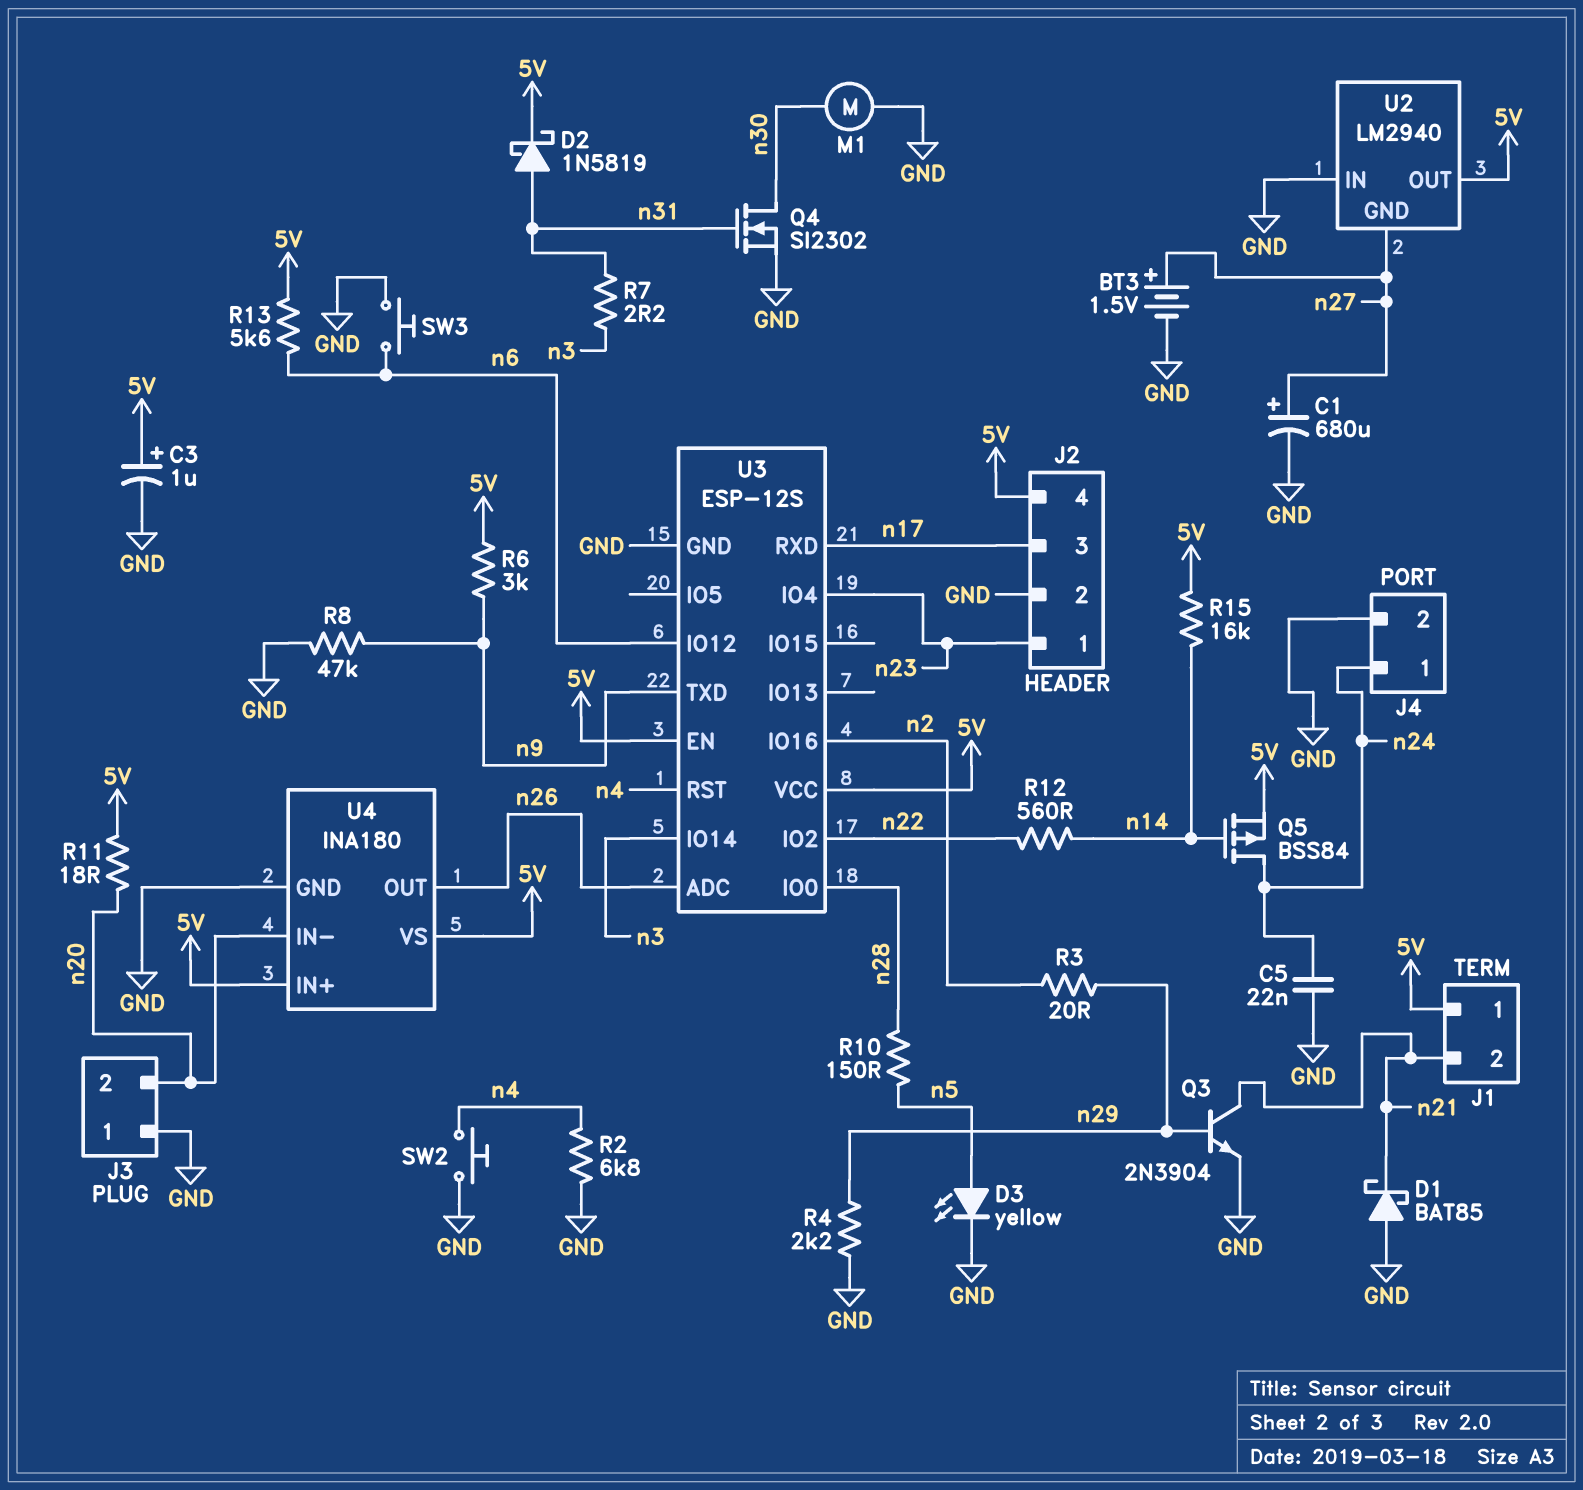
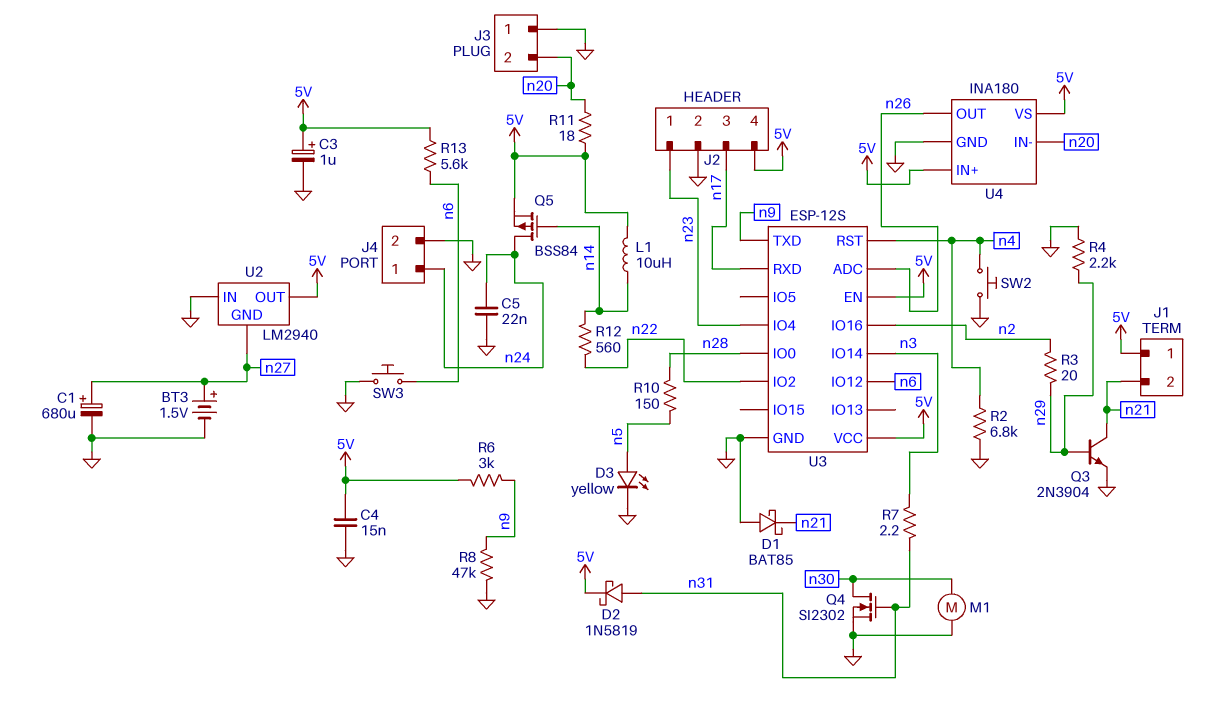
C4: none -> 15nF (5V, GND)
L1: none -> 10uH (5V, n14)
R15: 16k (5V, n14) -> none

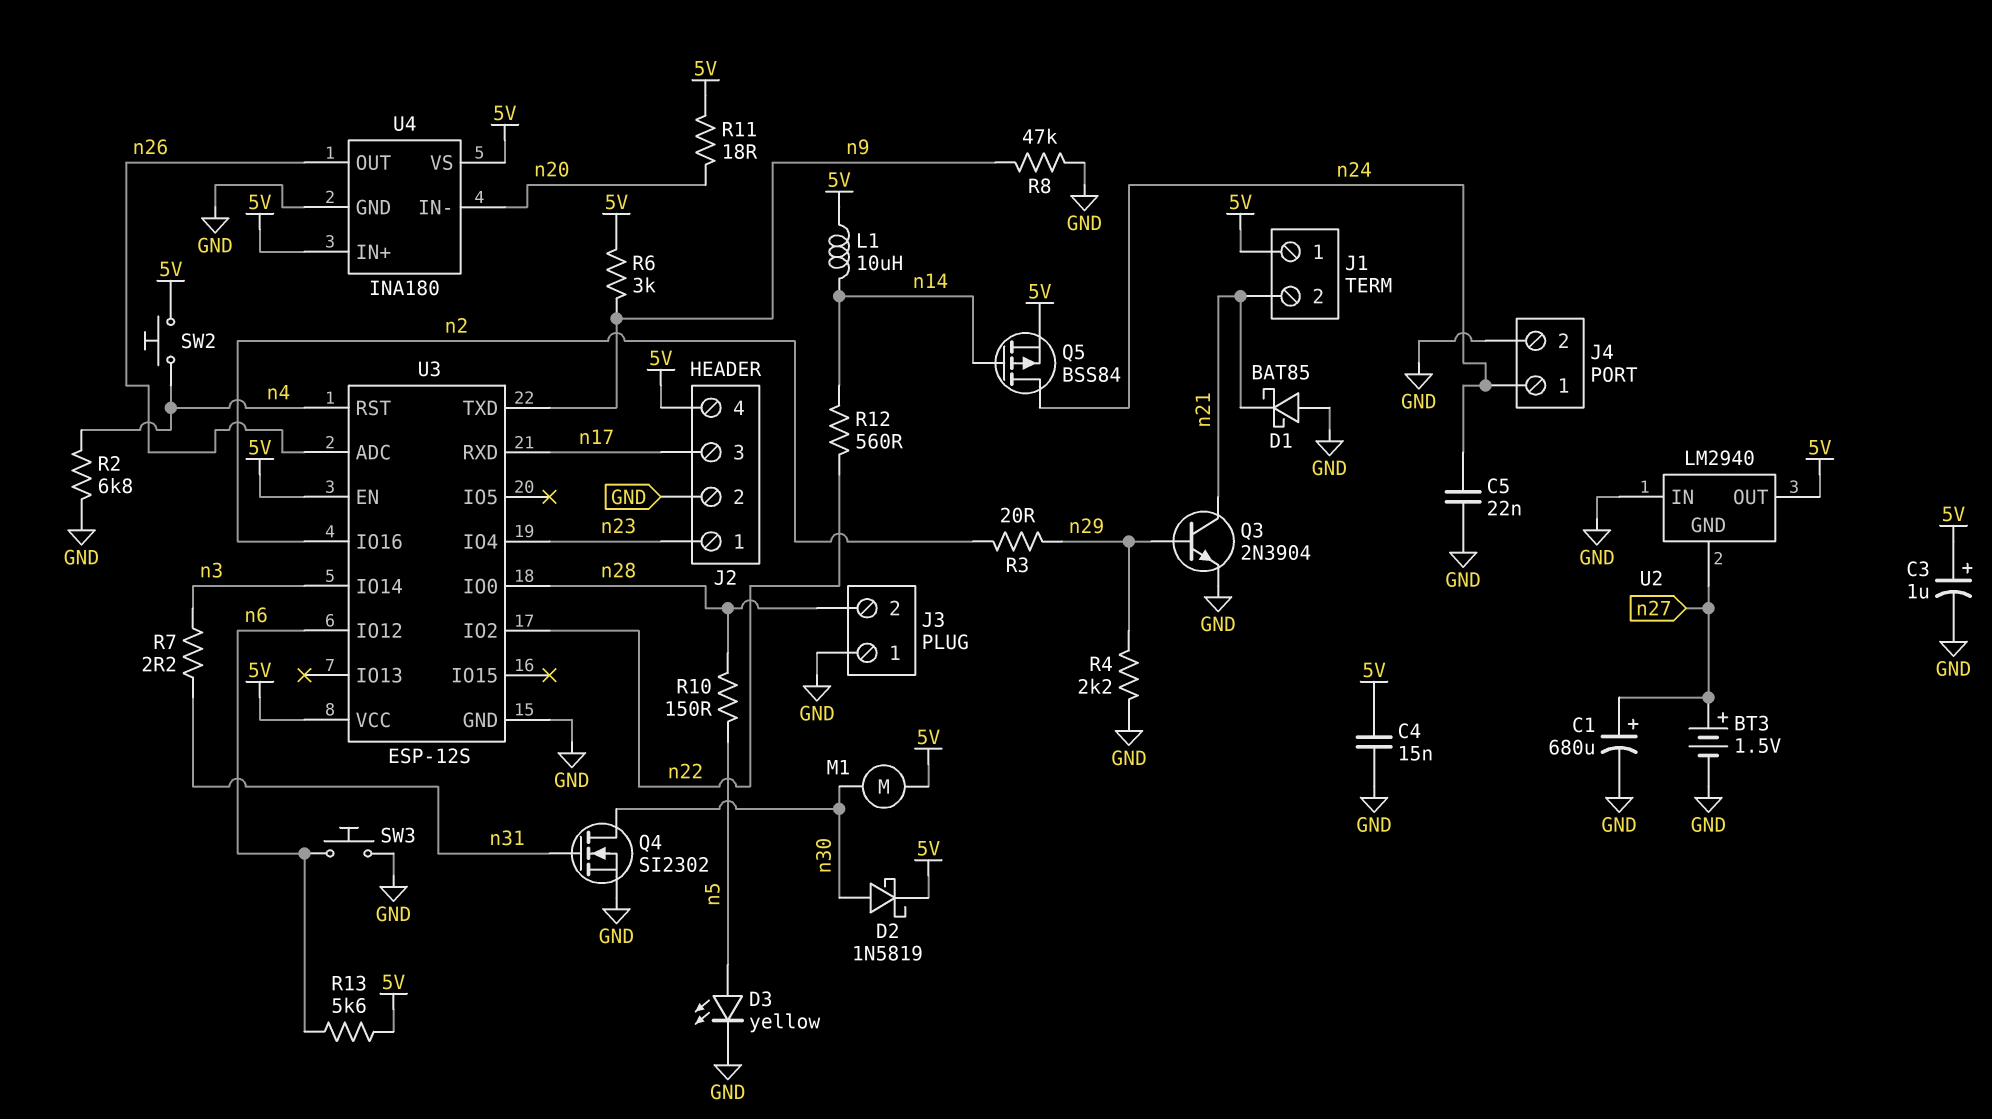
D2: schottky 1N5819 (A n31, K 5V) -> schottky 1N5819 (A n30, K 5V)
J3 pin 2: n20 -> n28
M1: motor (GND, n30) -> motor (5V, n30)
SW2: button (GND, n4) -> button (5V, n4)

